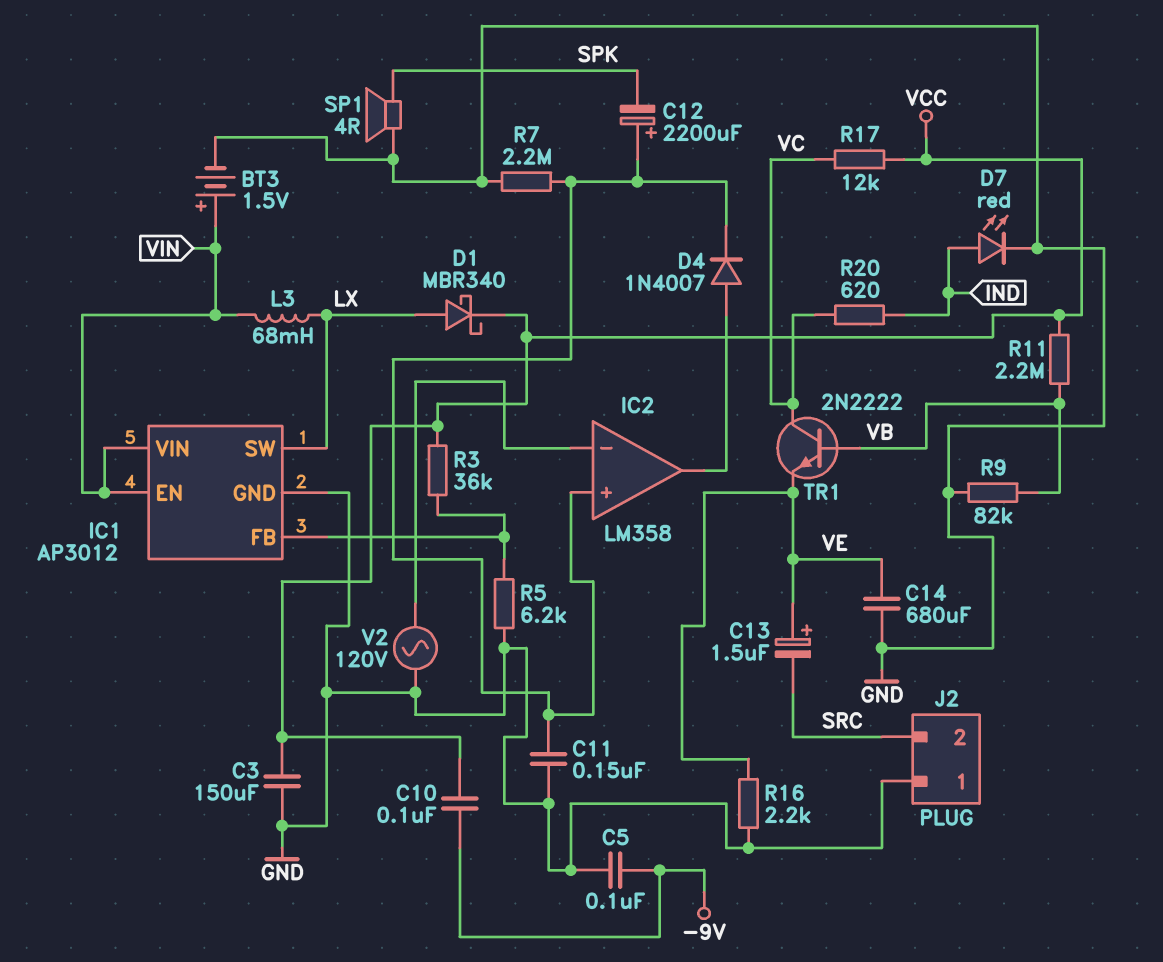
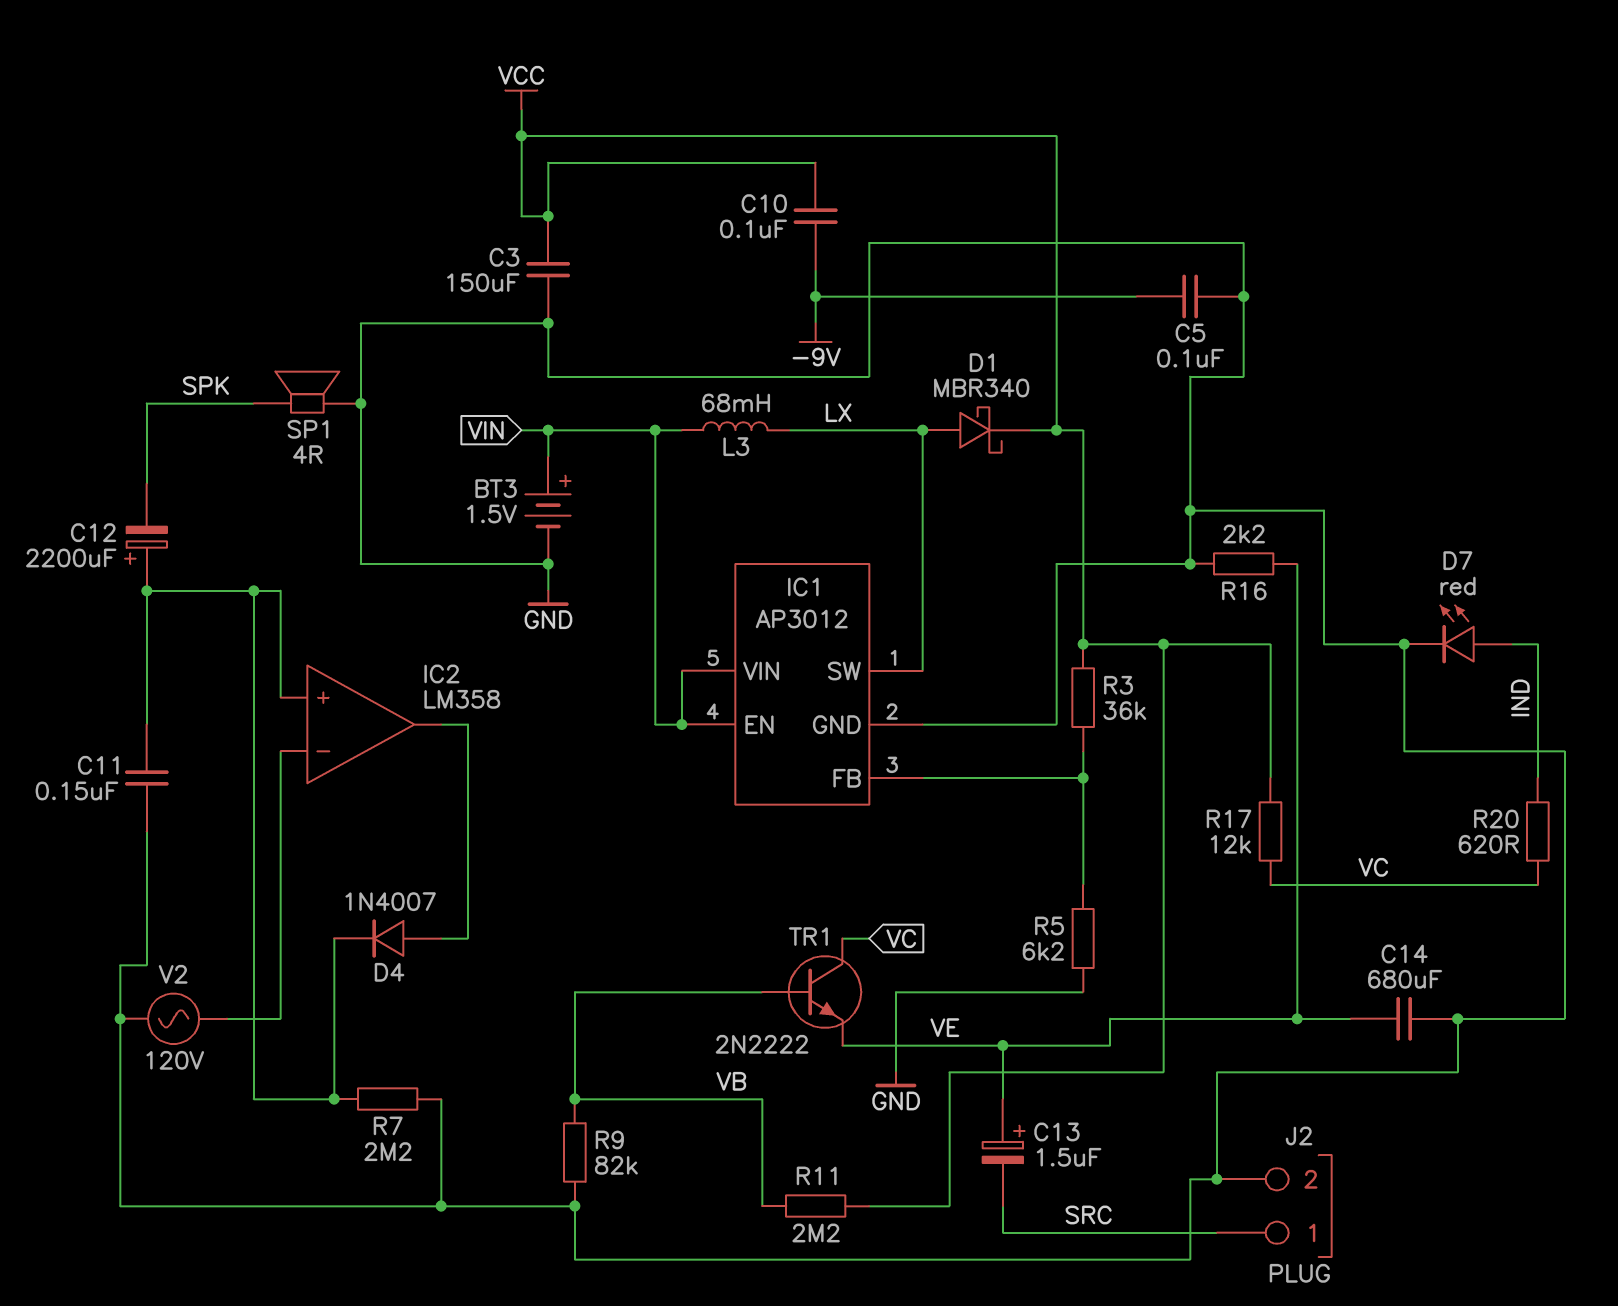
J2 pin 1: GND -> SRC
J2 pin 2: SRC -> GND

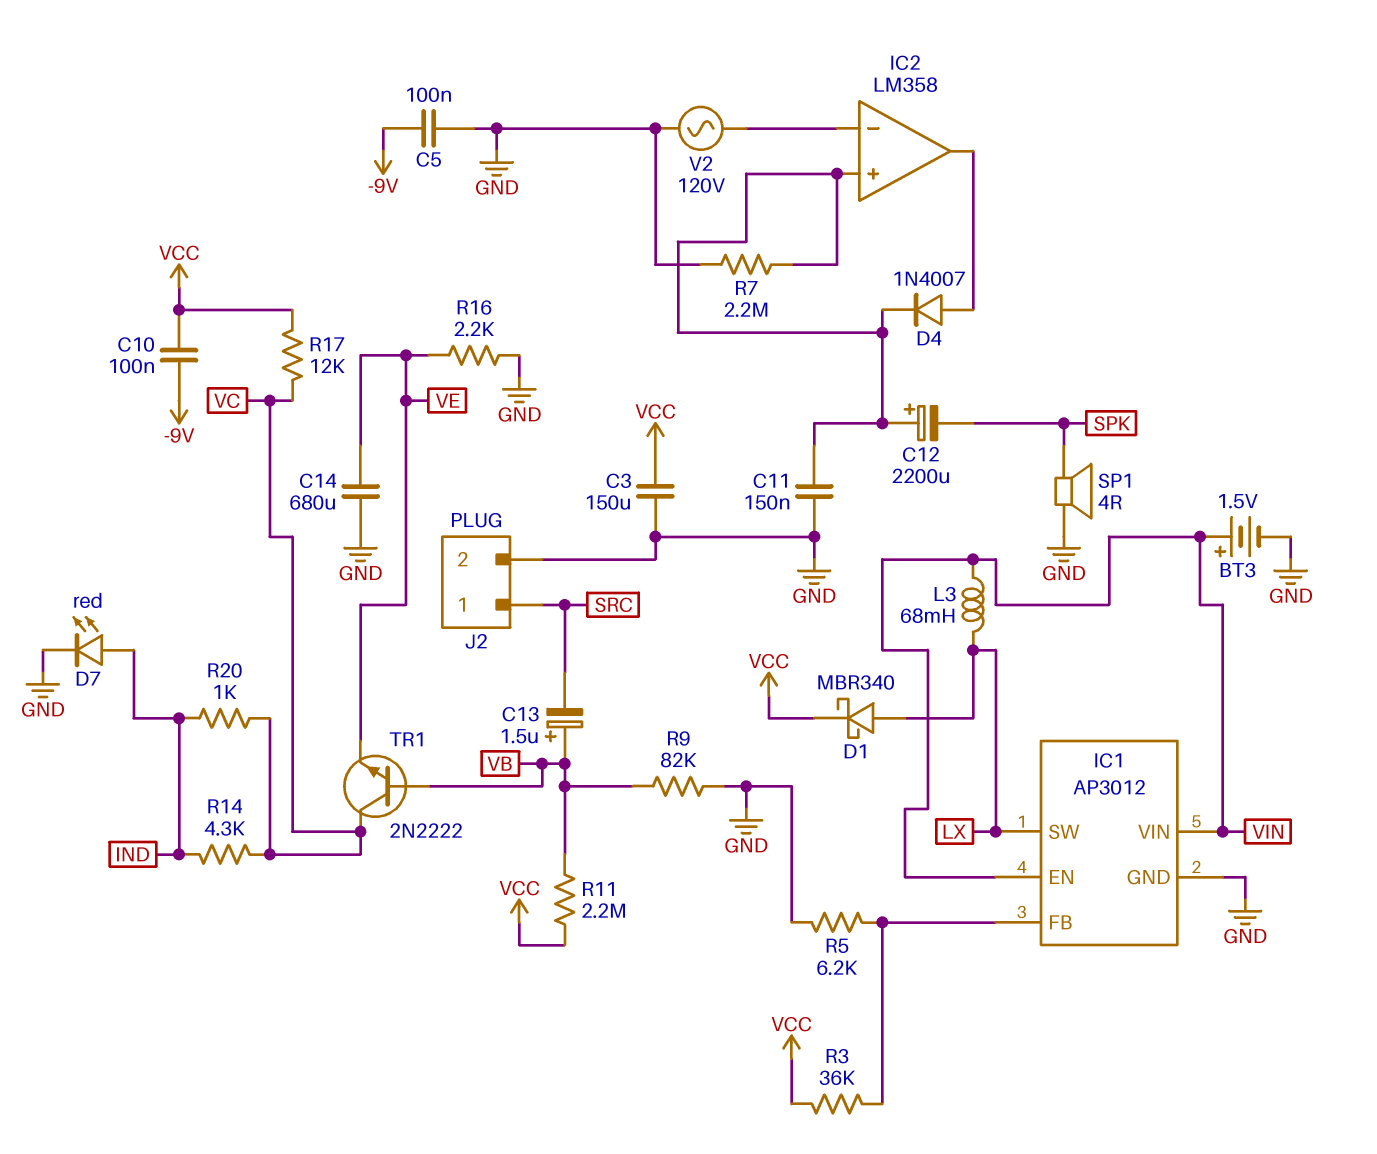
C13: 1.5uF (plus VE, minus SRC) -> 1.5uF (plus VB, minus SRC)
R14: none -> 4.3k (IND, VC)
R20: 620 (IND, VC) -> 1k (IND, VC)

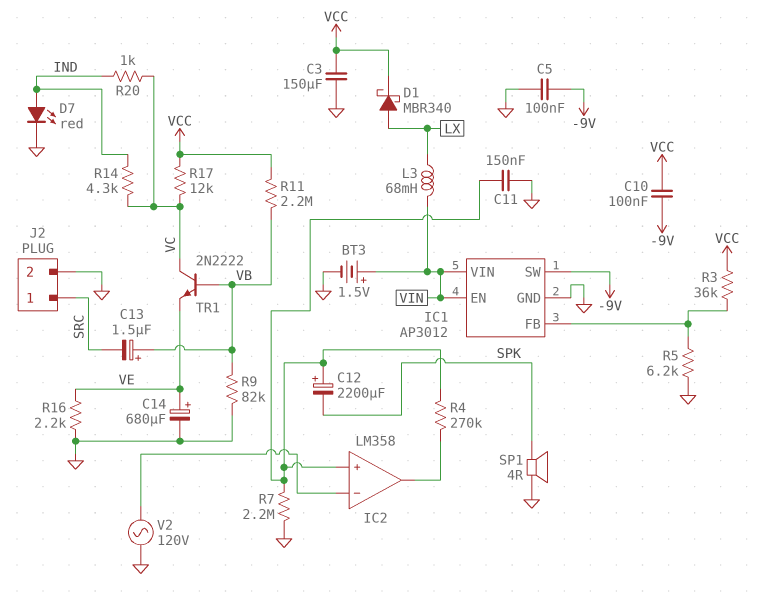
C14: 680uF (GND, VE) -> 680uF (plus VE, minus GND)
D4: diode 1N4007 (A IC2/out, K IC2/in+) -> none
IC1 pin SW: LX -> -9V
R4: none -> 270k (IC2/in+, IC2/out)

